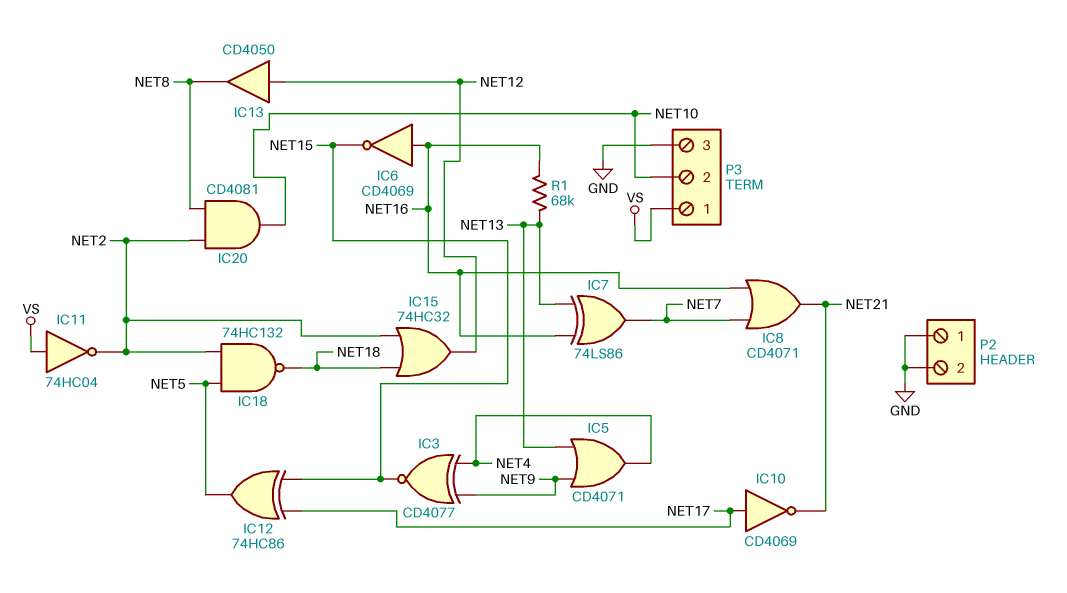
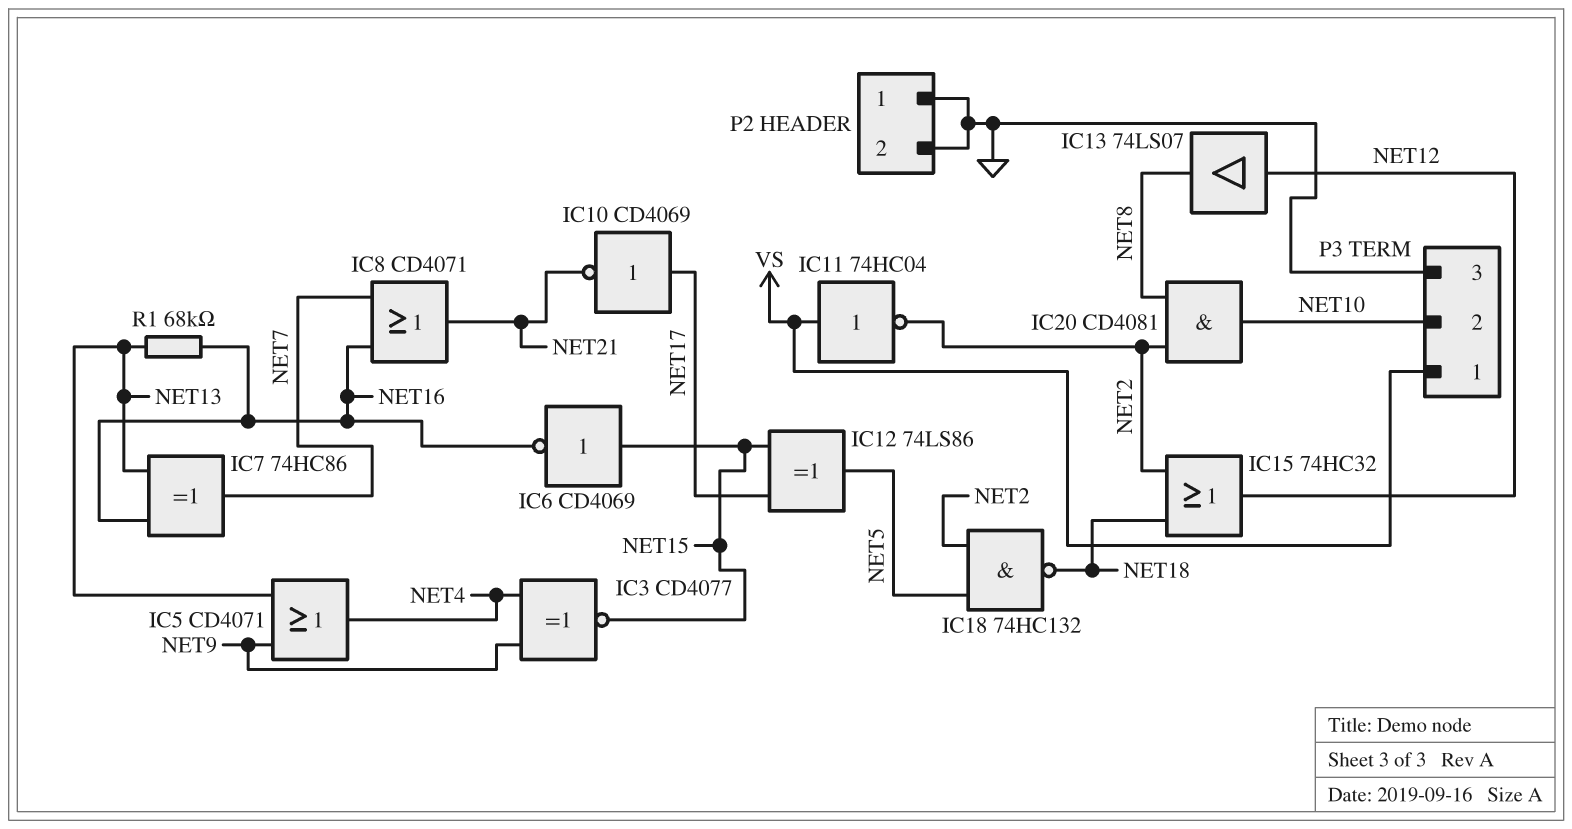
IC6: NOT CD4069 (in NET16, out NET15) -> NOT CD4069 (in NET15, out NET16)
IC7: XOR 74LS86 (in NET13, in NET16, out NET7) -> XOR 74HC86 (in NET13, in NET16, out NET7)
IC12: XOR 74HC86 (in NET15, in NET17, out NET5) -> XOR 74LS86 (in NET15, in NET17, out NET5)
IC13: buffer CD4050 (in NET12, out NET8) -> buffer 74LS07 (in NET12, out NET8)

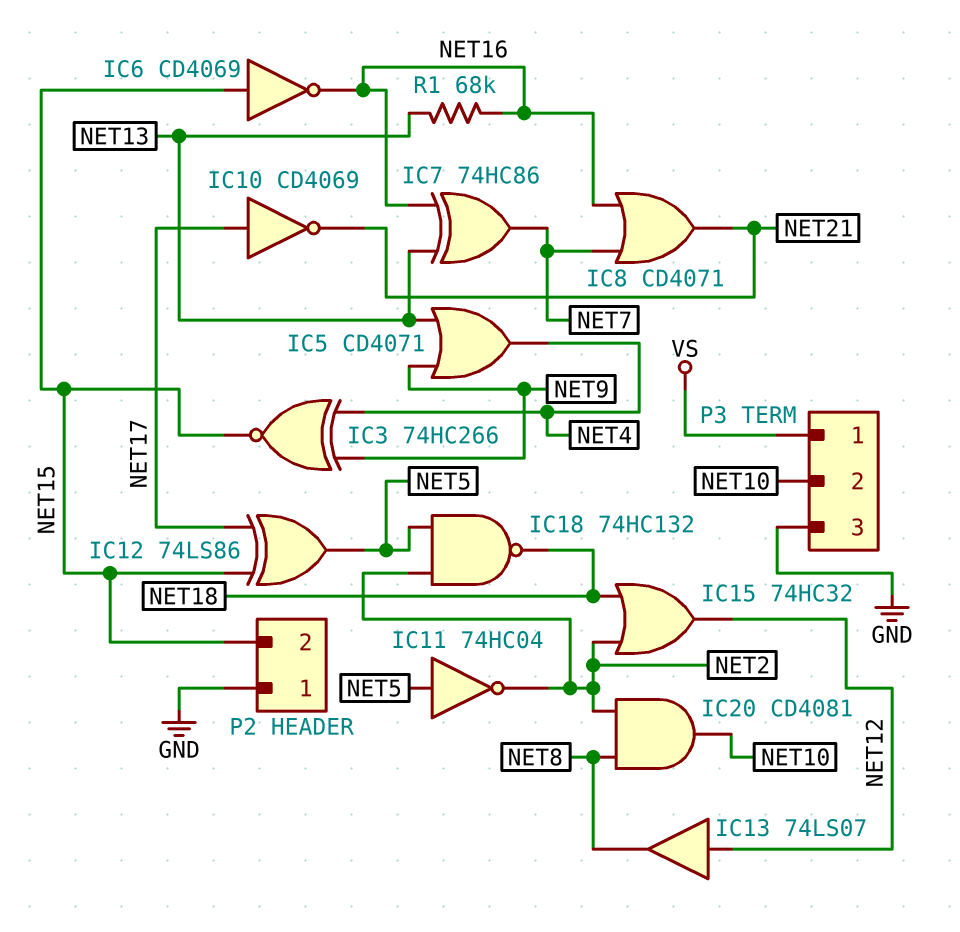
IC3: XNOR CD4077 (in NET4, in NET9, out NET15) -> XNOR 74HC266 (in NET4, in NET9, out NET15)
IC11: NOT 74HC04 (in VS, out NET2) -> NOT 74HC04 (in NET5, out NET2)
P2 pin 2: GND -> NET15

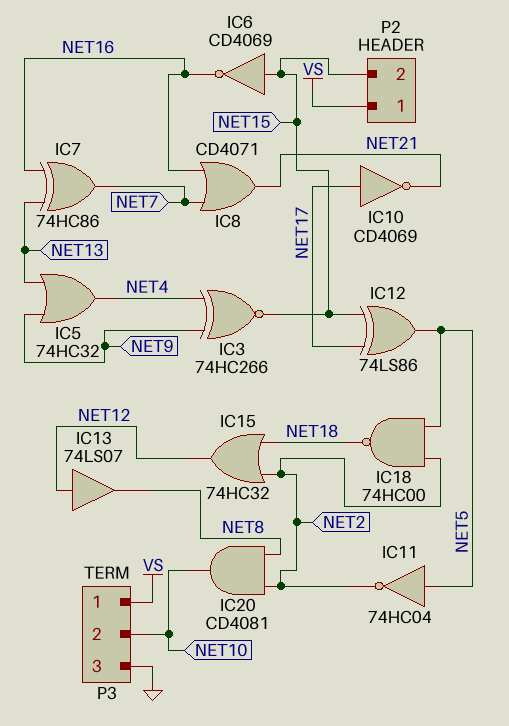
IC5: OR CD4071 (in NET9, in NET13, out NET4) -> OR 74HC32 (in NET9, in NET13, out NET4)
IC18: NAND 74HC132 (in NET2, in NET5, out NET18) -> NAND 74HC00 (in NET2, in NET5, out NET18)
P2 pin 1: GND -> VS
R1: 68k (NET13, NET16) -> none

